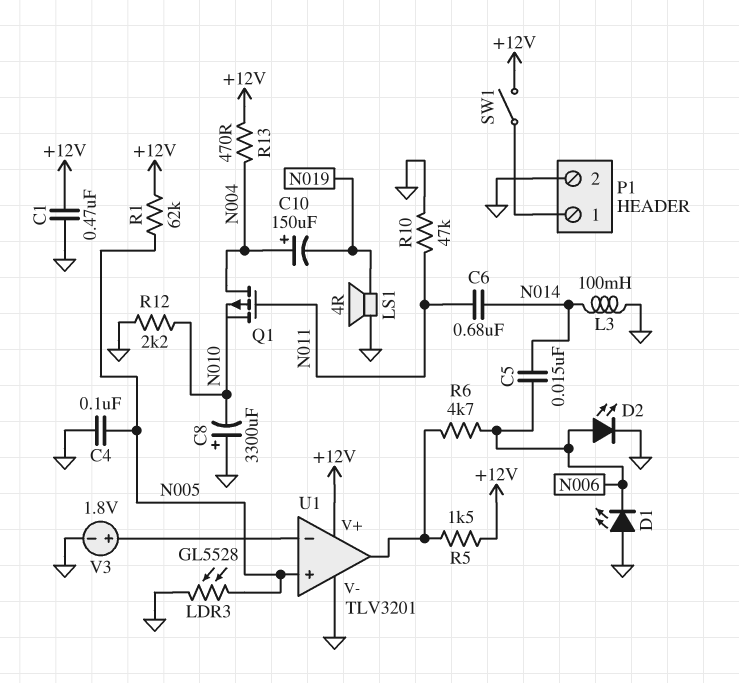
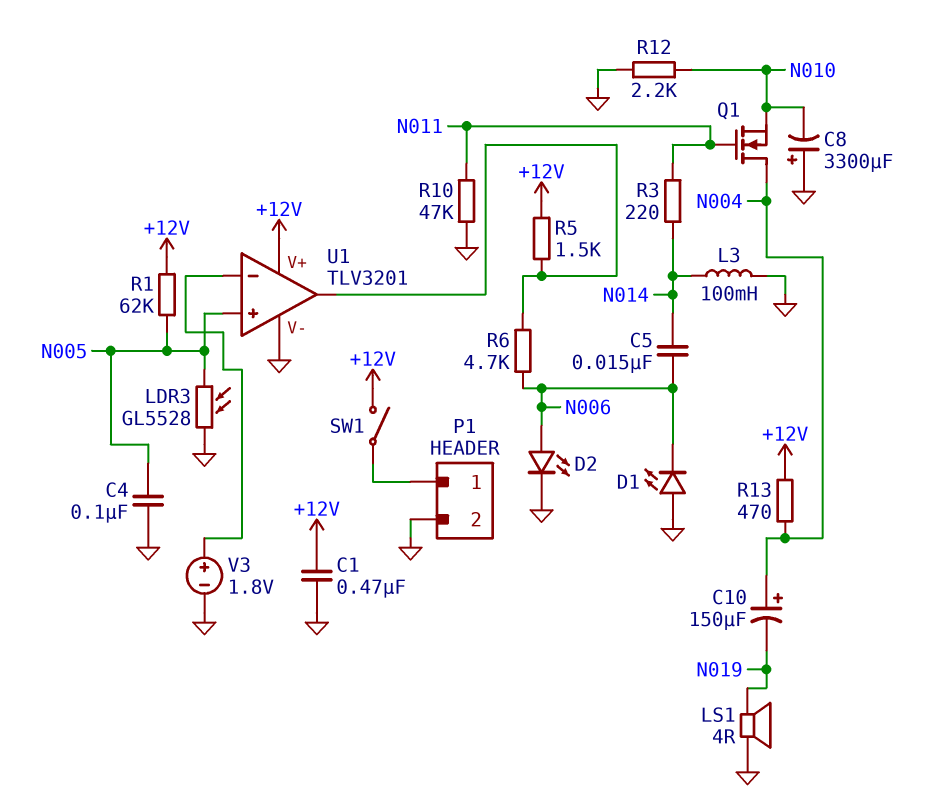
C6: 680nF (N011, N014) -> none
Q1: PMOS (G N011, D N004, S N010) -> NMOS (G N011, D N004, S N010)
R3: none -> 220 (N011, N014)

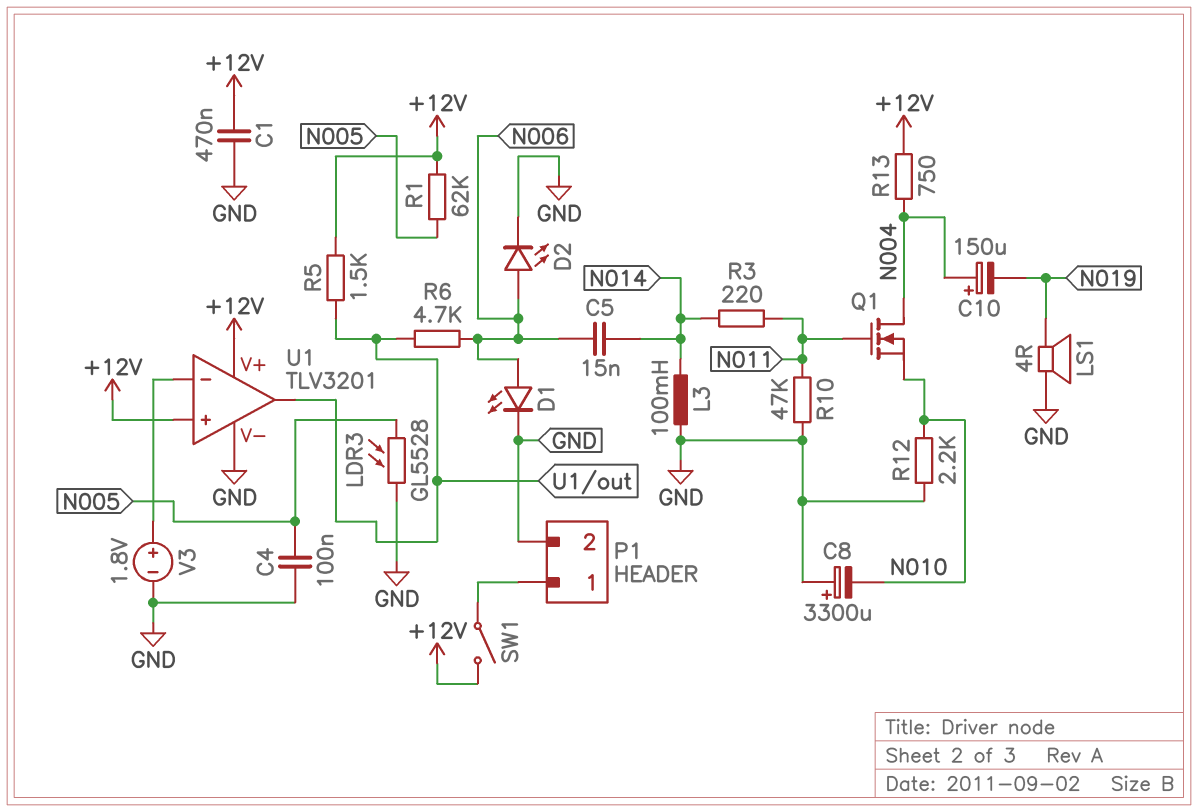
D1: LED (A GND, K N006) -> LED (A N006, K GND)
R13: 470 (+12V, N004) -> 750 (+12V, N004)
U1 pin in+: N005 -> +12V

